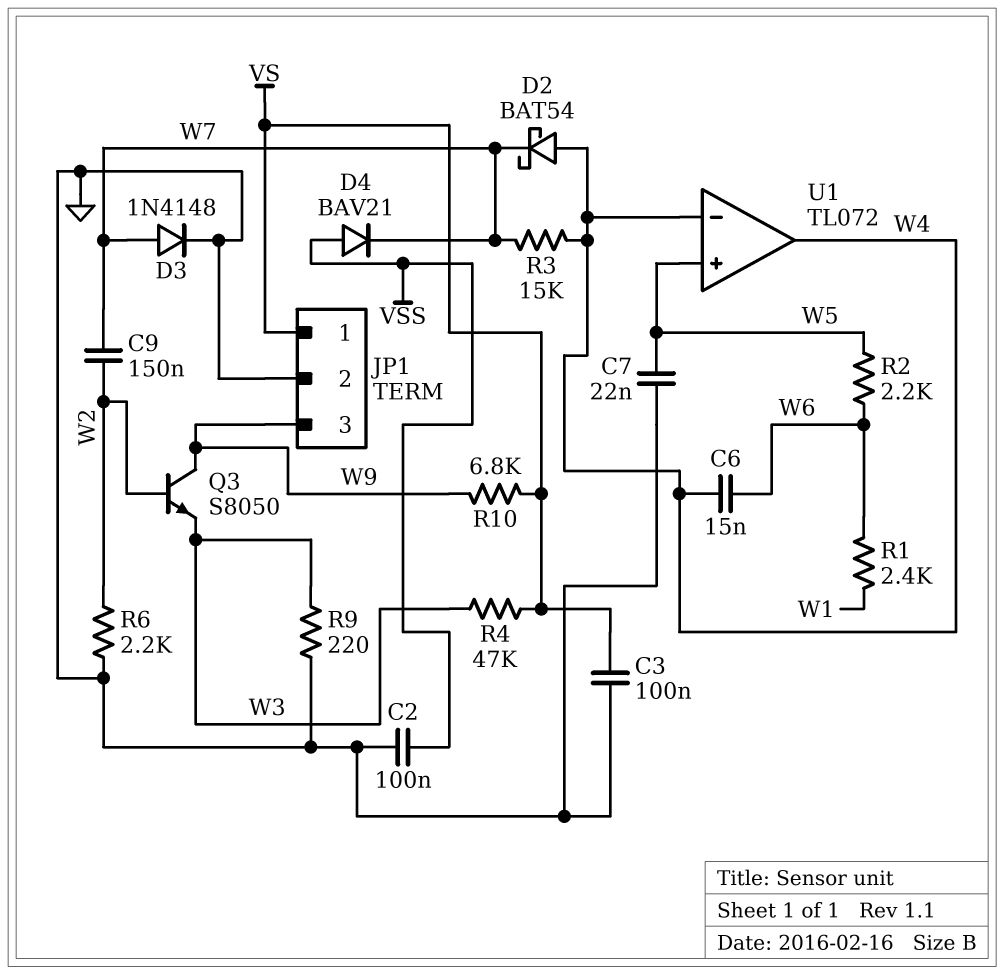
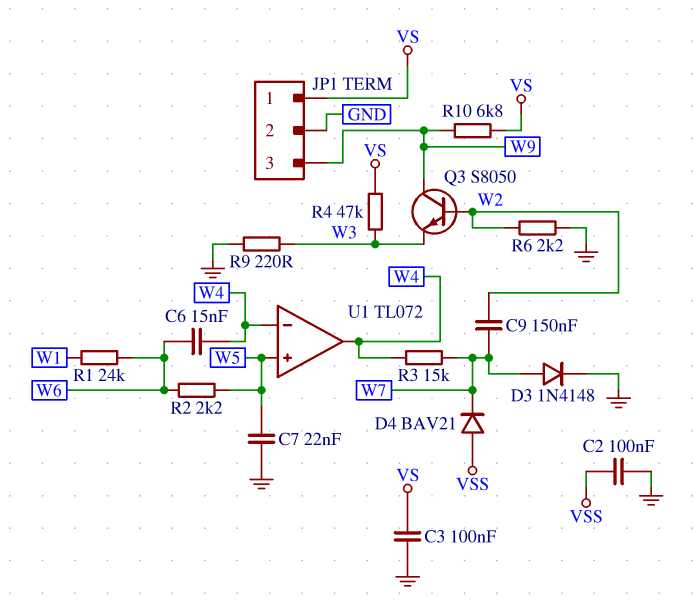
D2: schottky BAT54 (A W4, K W7) -> none
R1: 2.4k (W1, W6) -> 24k (W1, W6)

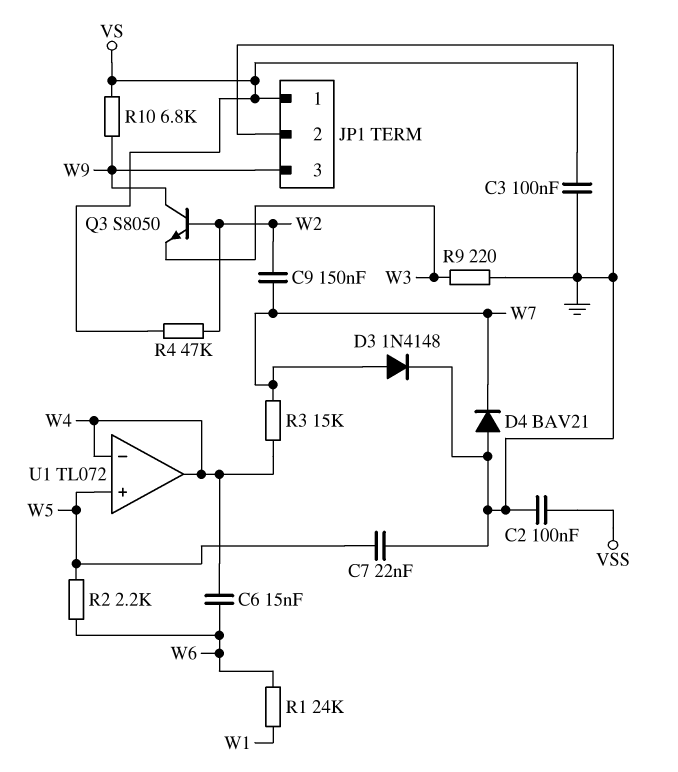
D4: diode BAV21 (A VSS, K W7) -> diode BAV21 (A GND, K W7)
R4: 47k (VS, W3) -> 47k (VS, W2)
R6: 2.2k (GND, W2) -> none

